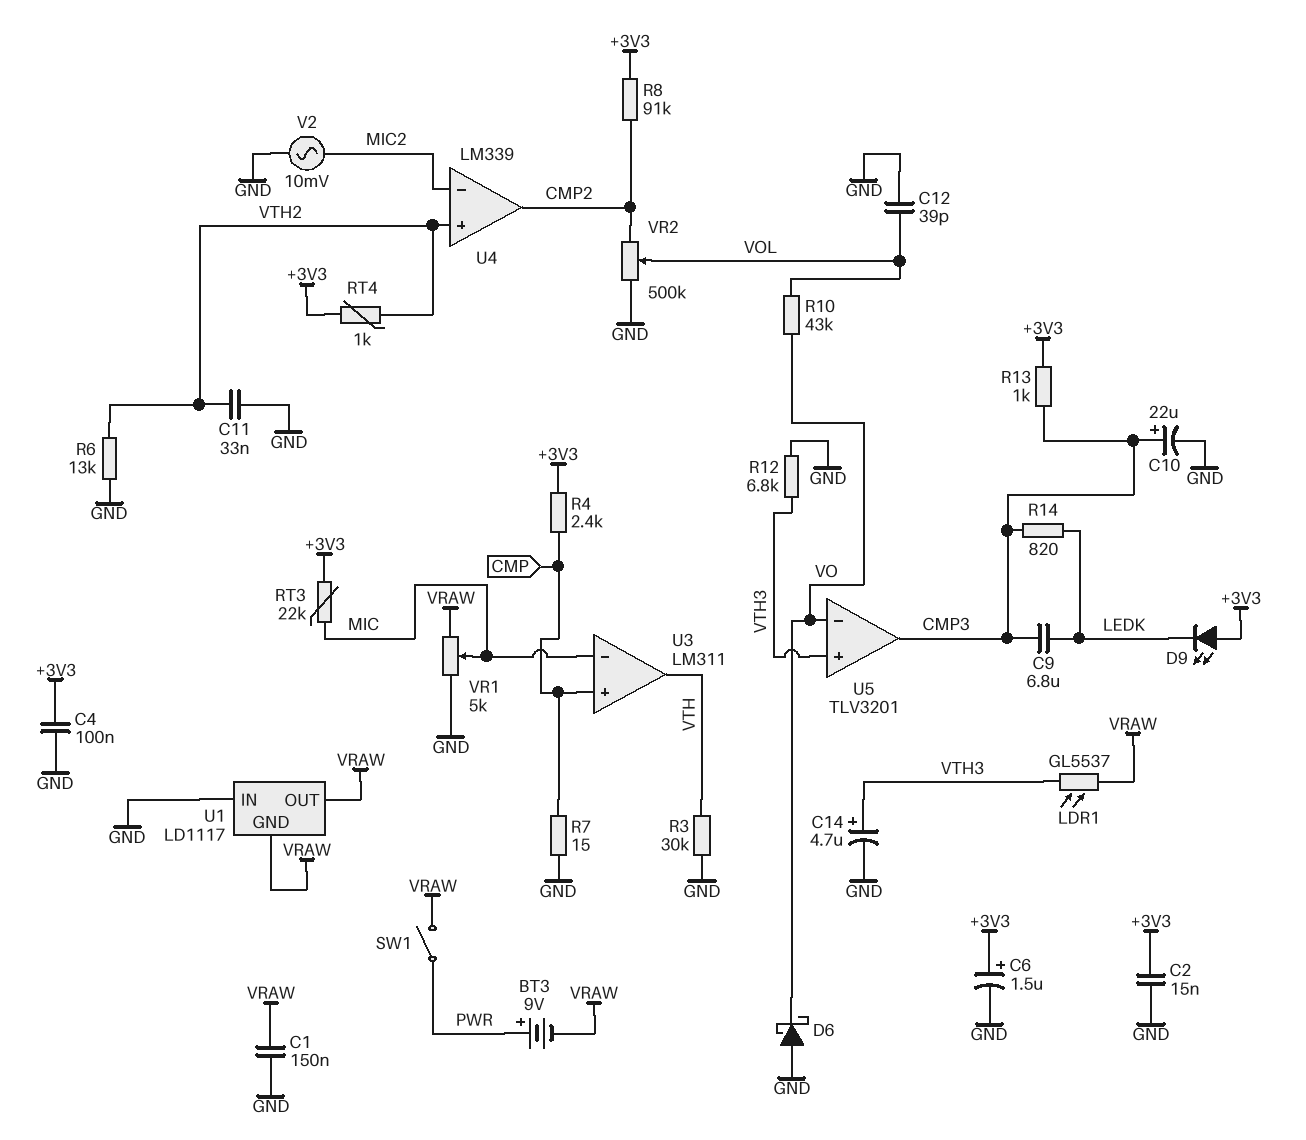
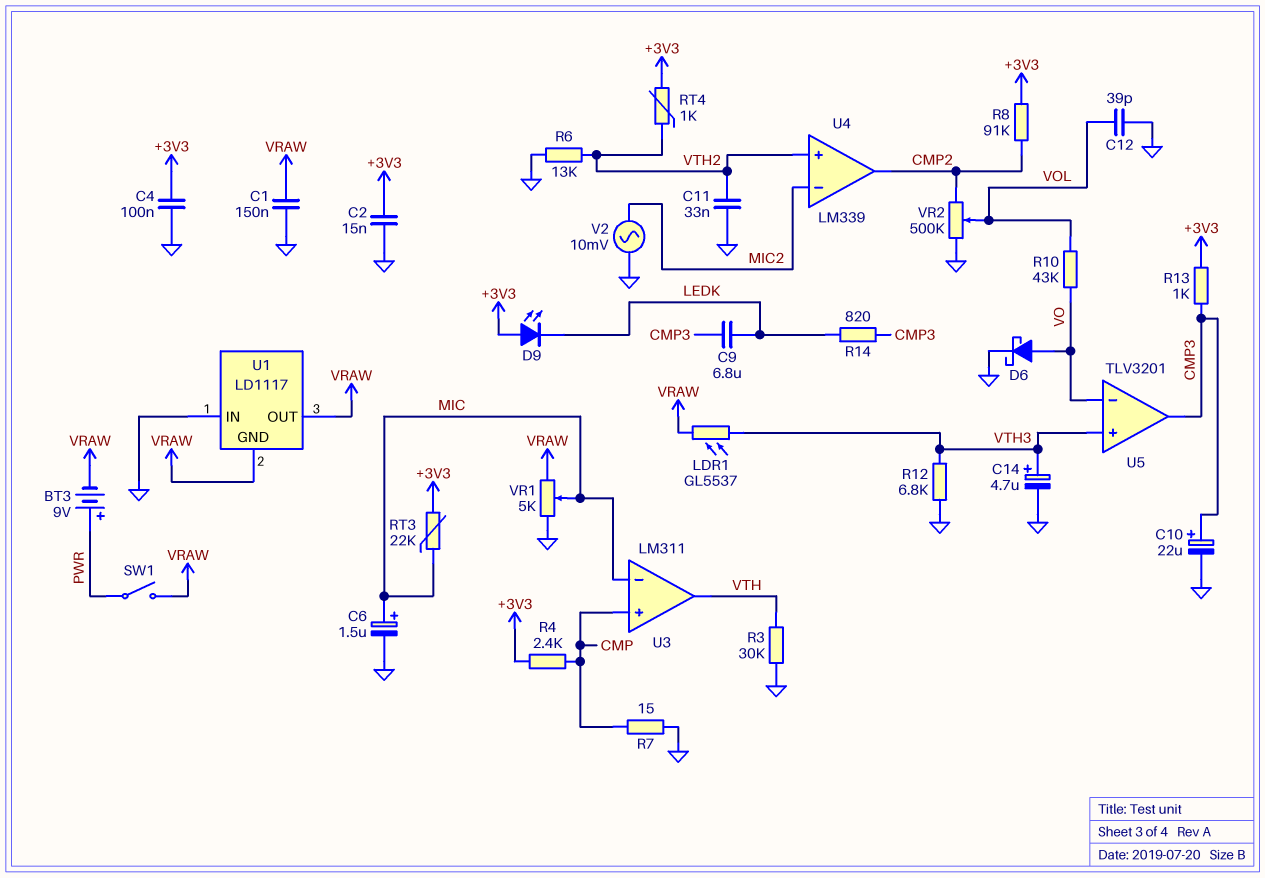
C6: 1.5uF (plus +3V3, minus GND) -> 1.5uF (plus MIC, minus GND)
D6: schottky (A GND, K VO) -> schottky (A VO, K GND)

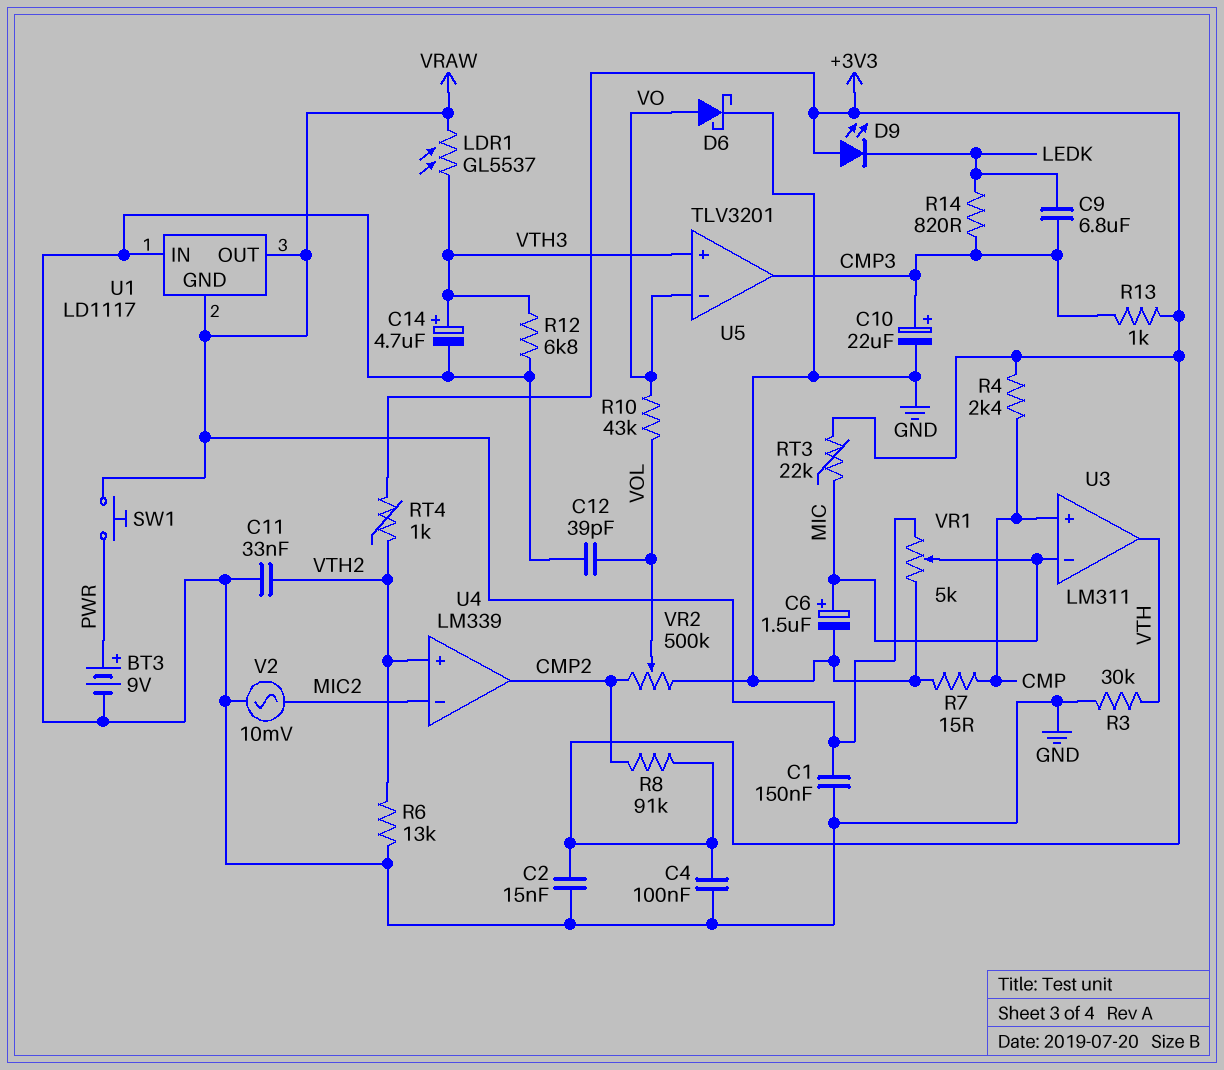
BT3: 9V (plus PWR, minus VRAW) -> 9V (plus PWR, minus GND)
SW1: switch (PWR, VRAW) -> button (PWR, VRAW)

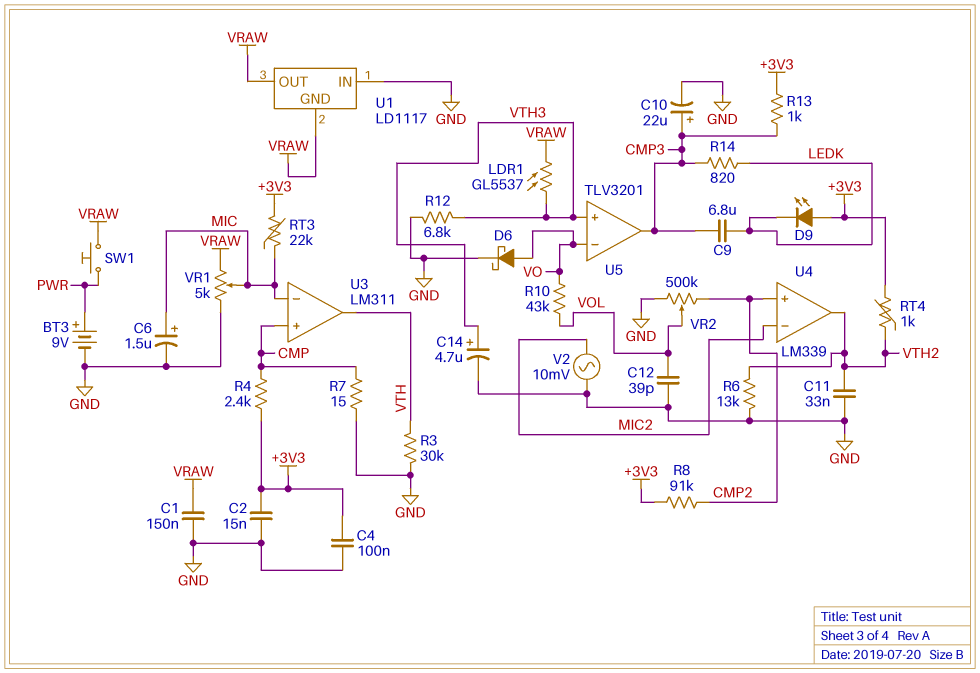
U4 pin in+: VTH2 -> CMP2
U4 pin out: CMP2 -> VTH2

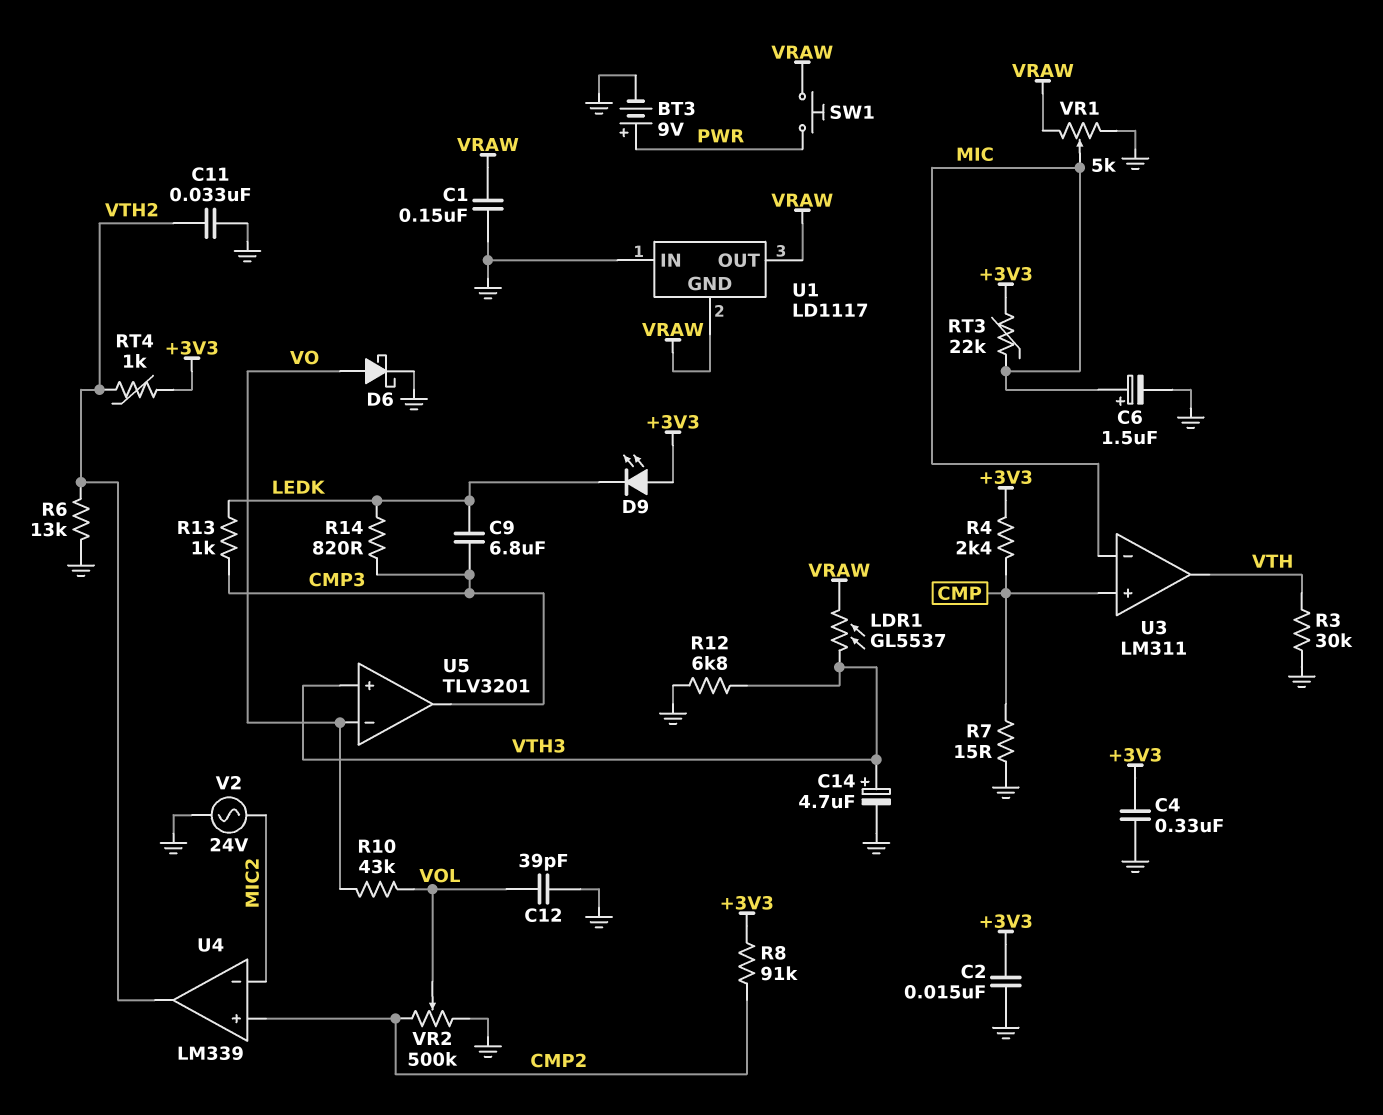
C4: 100nF (+3V3, GND) -> 330nF (+3V3, GND)
C10: 22uF (plus CMP3, minus GND) -> none
R13: 1k (+3V3, CMP3) -> 1k (CMP3, LEDK)
V2: AC 10mV (GND, MIC2) -> AC 24V (GND, MIC2)

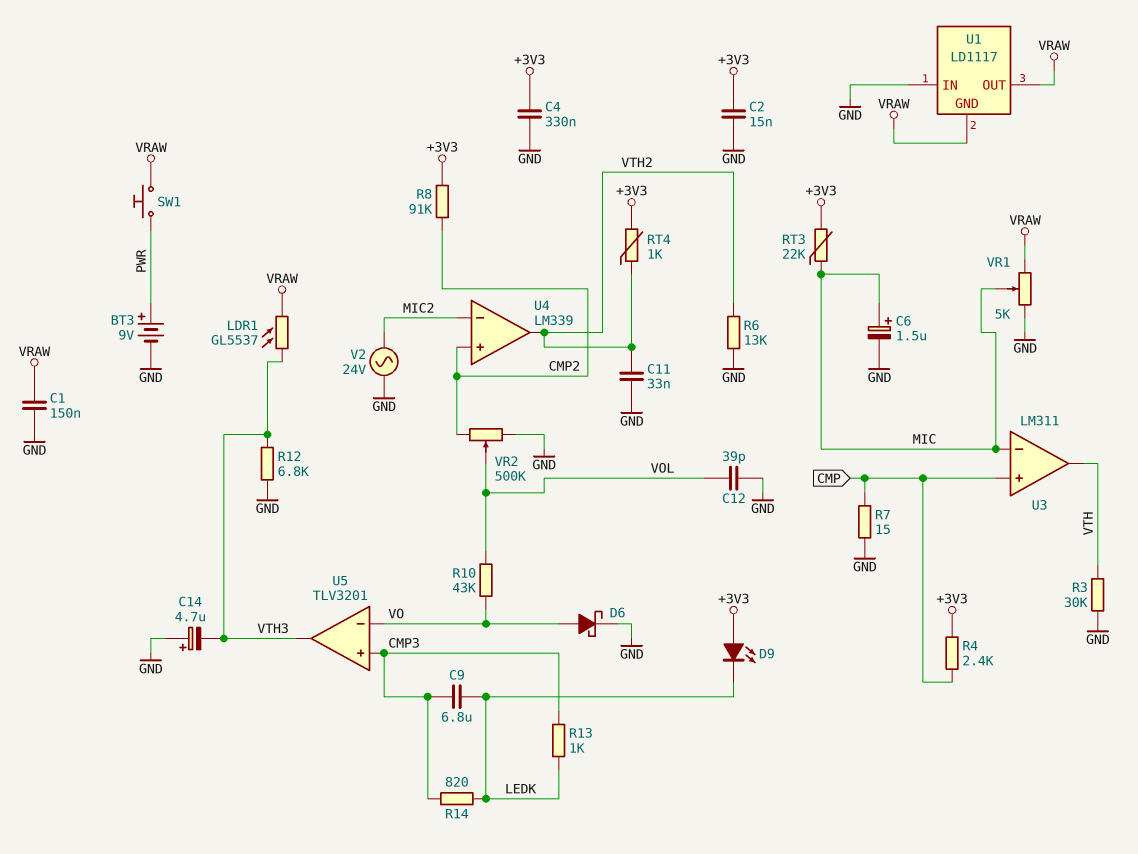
C14: 4.7uF (plus VTH3, minus GND) -> 4.7uF (plus GND, minus VTH3)
U5 pin in+: VTH3 -> CMP3
U5 pin out: CMP3 -> VTH3

